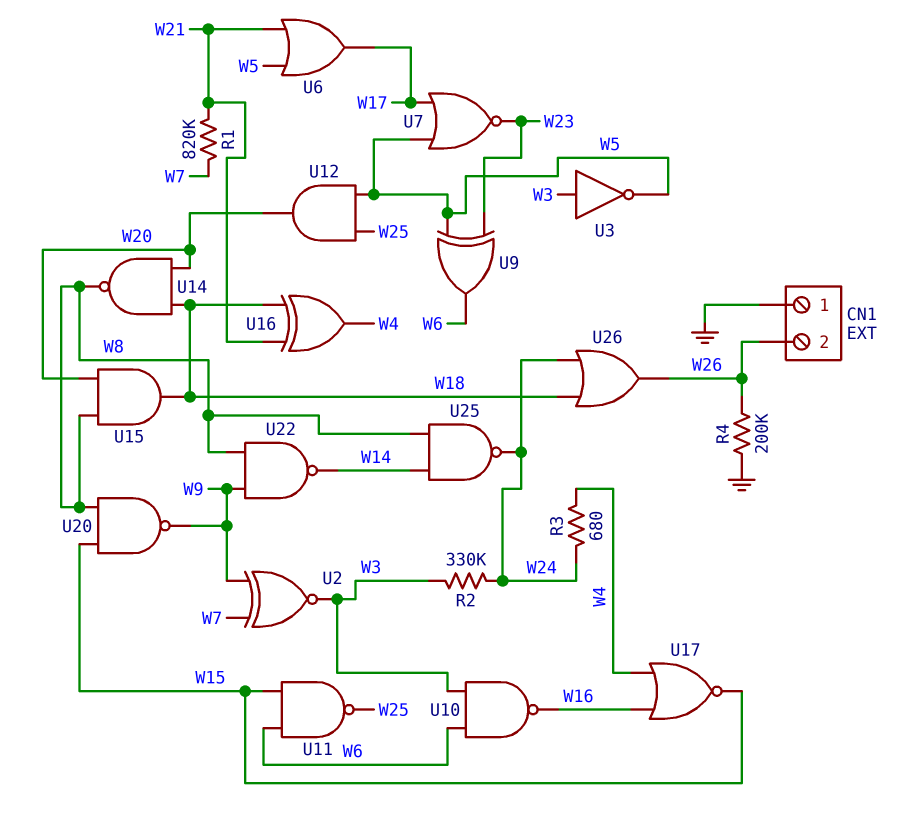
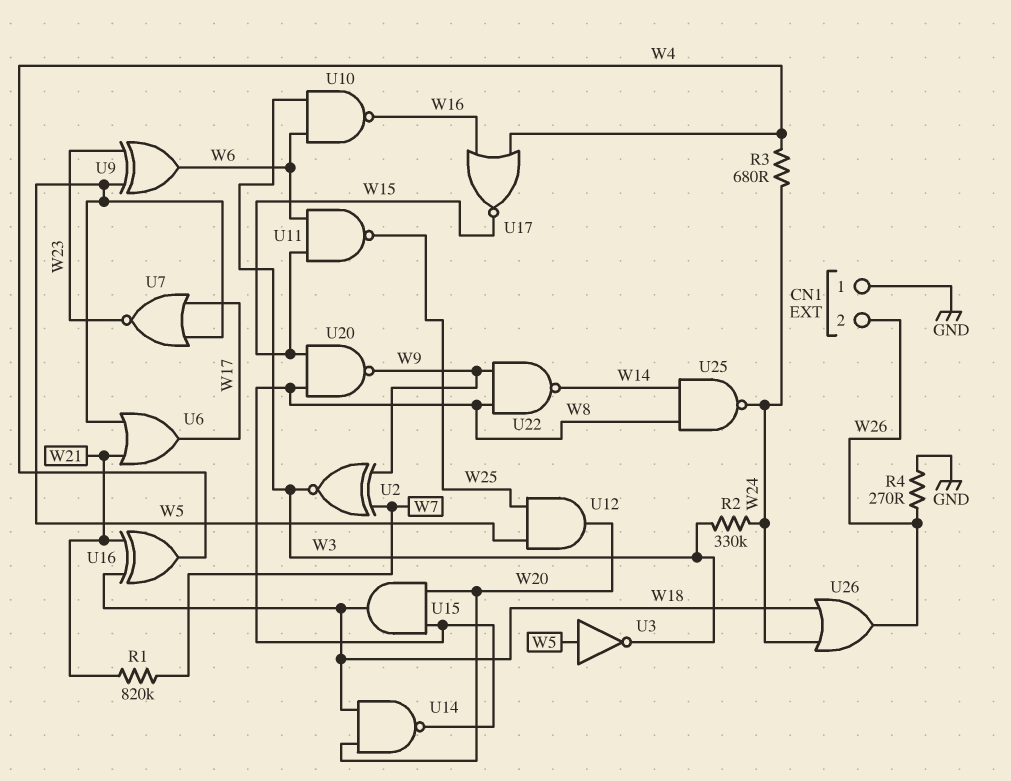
R4: 200k (GND, W26) -> 270 (GND, W26)
U3: NOT (in W3, out W5) -> NOT (in W5, out W3)

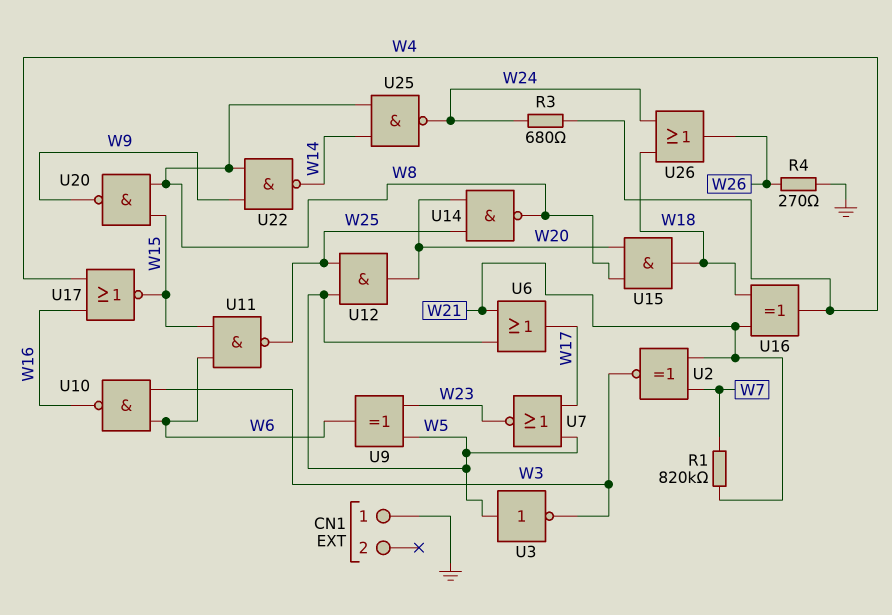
CN1 pin 2: W26 -> none
R2: 330k (W3, W24) -> none
U2: XNOR (in W7, in W9, out W3) -> XNOR (in W7, in W21, out W3)
U14: NAND (in W18, in W20, out W8) -> NAND (in W20, in W25, out W8)

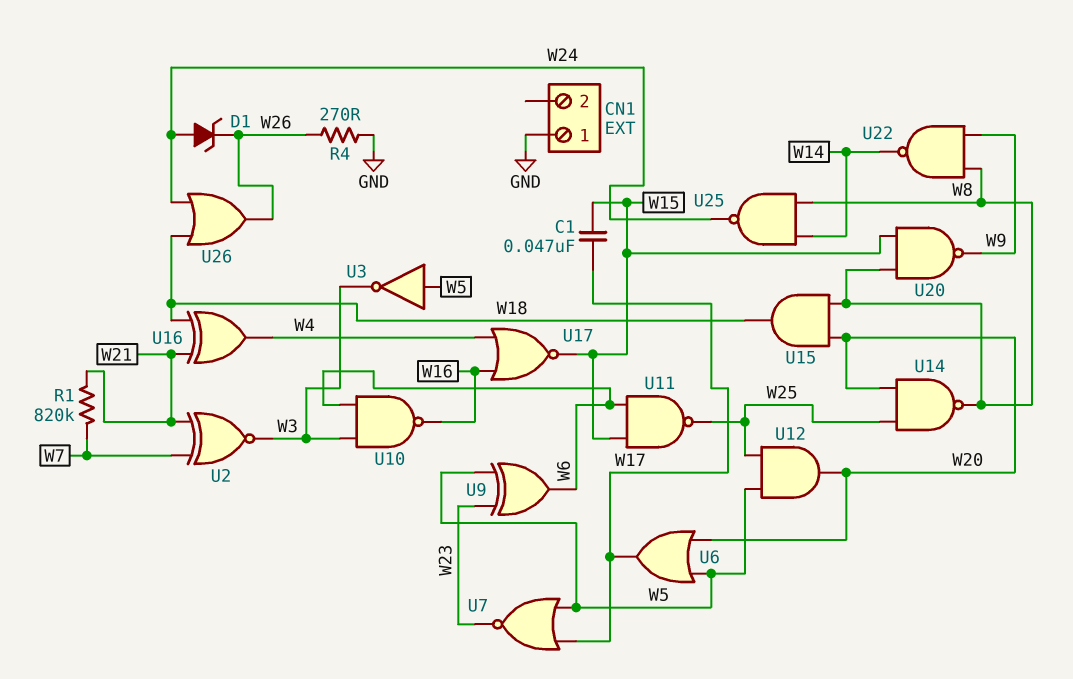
C1: none -> 47nF (W15, W17)
D1: none -> zener (A W24, K W26)
R3: 680 (W4, W24) -> none
U6: OR (in W5, in W21, out W17) -> OR (in W5, in W20, out W17)

